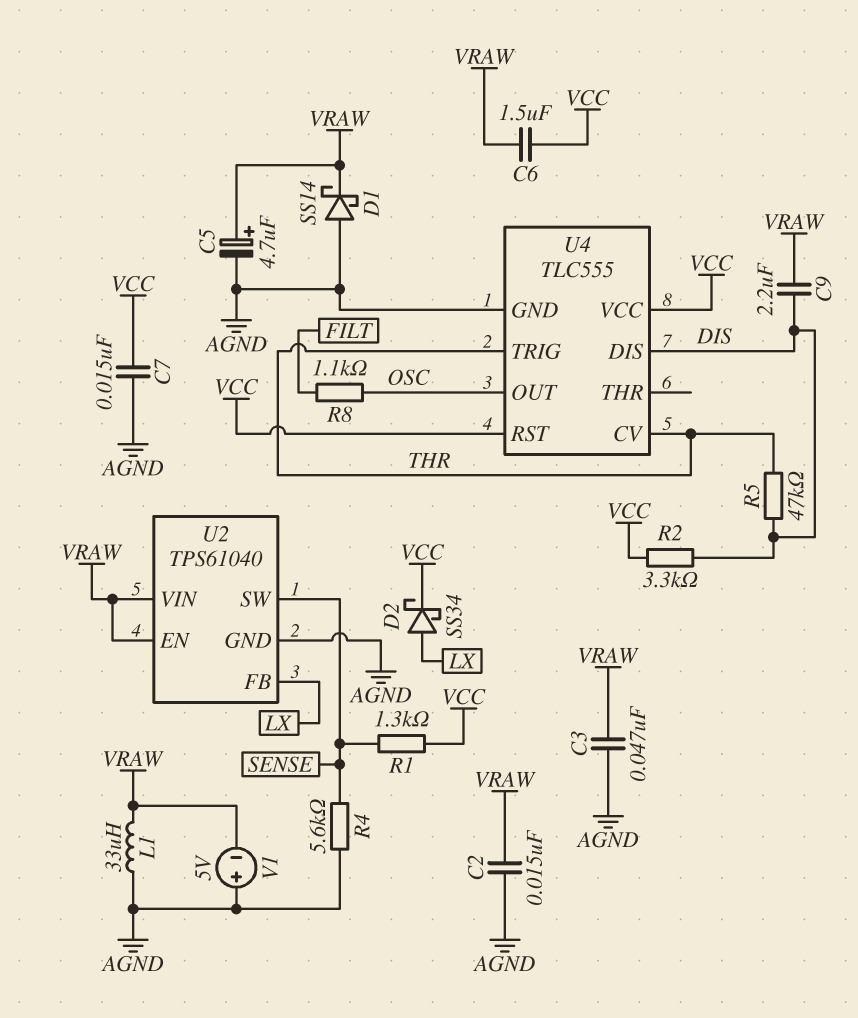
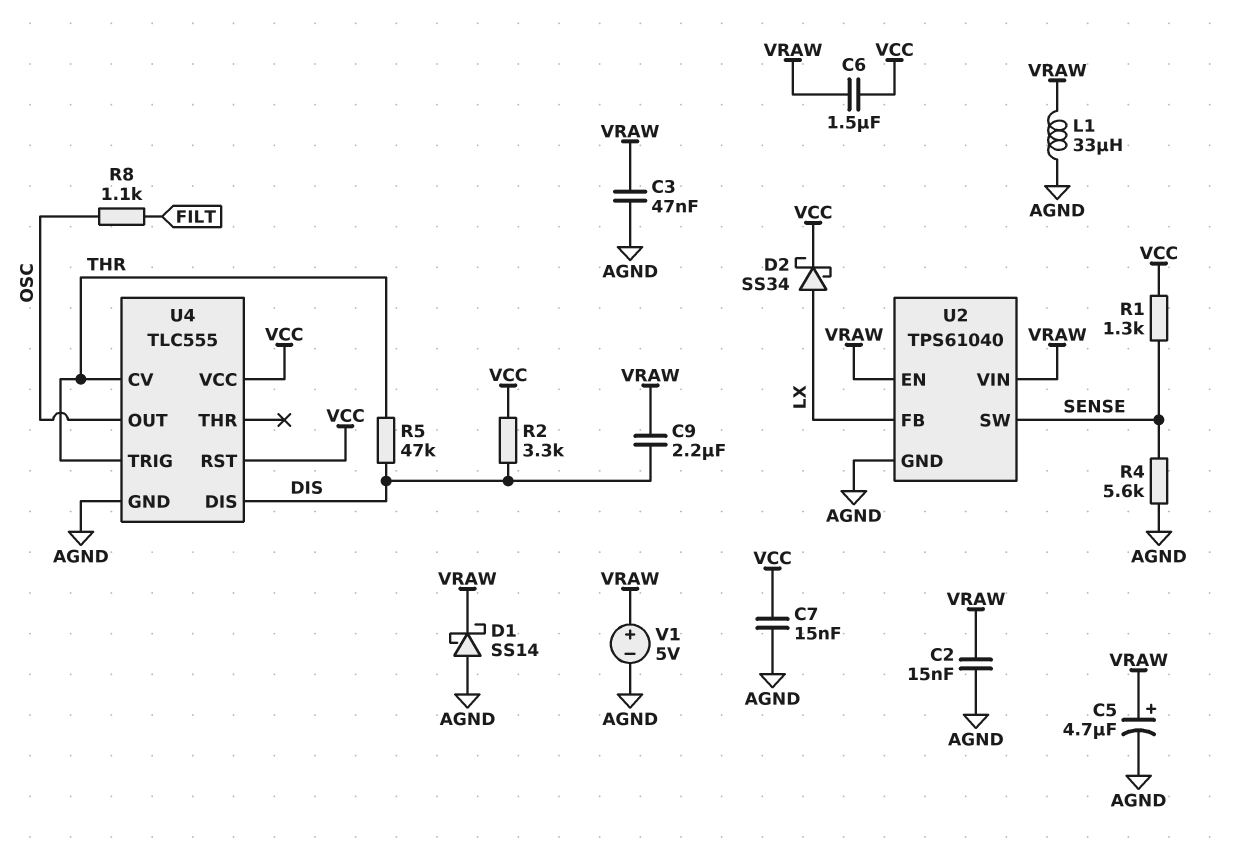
V1: 5V (plus AGND, minus VRAW) -> 5V (plus VRAW, minus AGND)

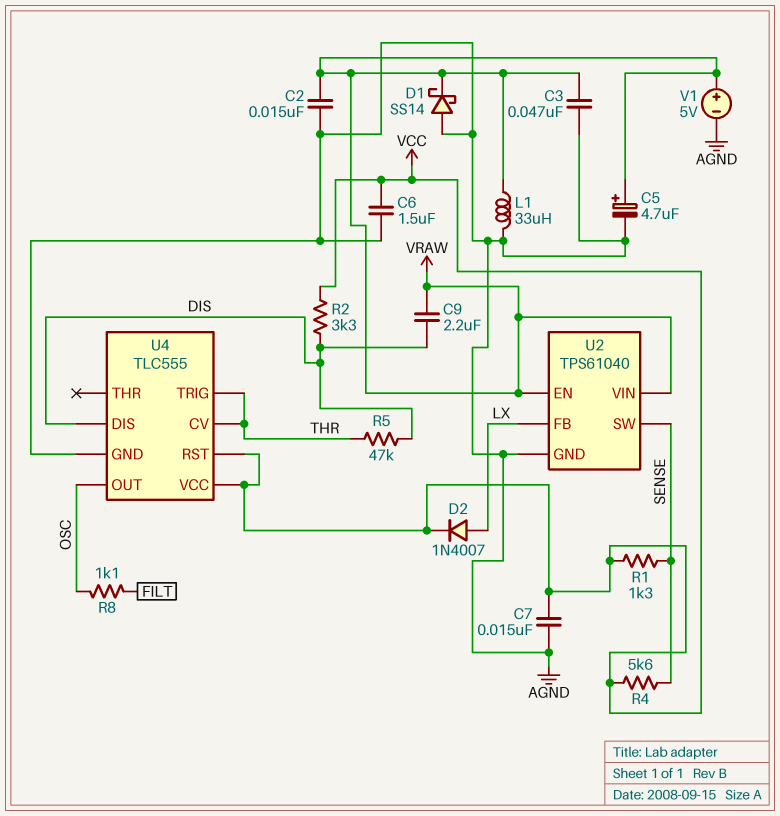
C6: 1.5uF (VCC, VRAW) -> 1.5uF (AGND, VCC)
D2: schottky SS34 (A LX, K VCC) -> diode 1N4007 (A LX, K VCC)
R4: 5.6k (AGND, SENSE) -> 5.6k (SENSE, VCC)

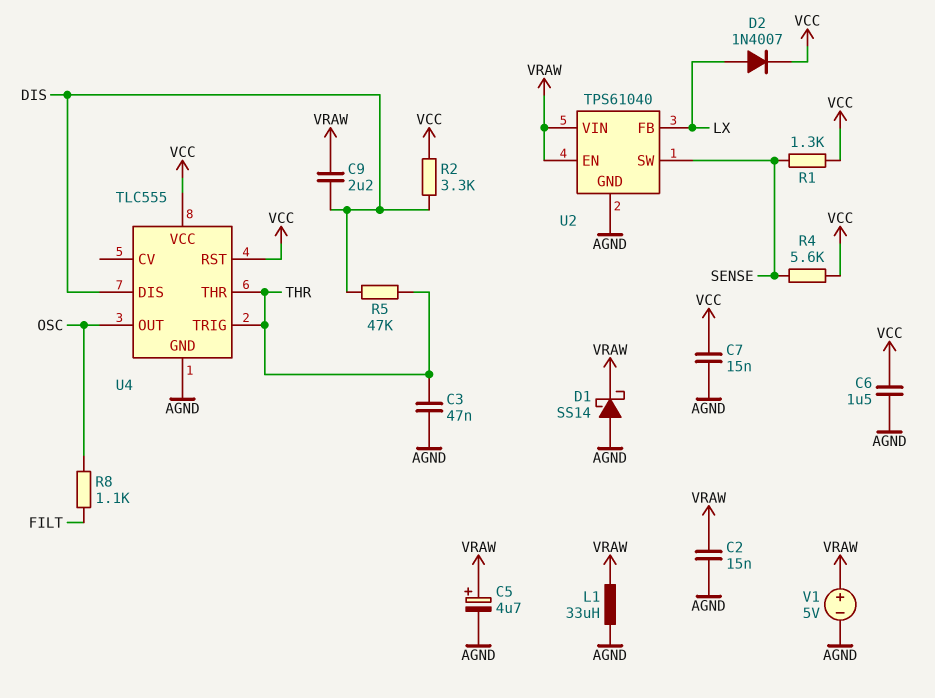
C3: 47nF (AGND, VRAW) -> 47nF (AGND, THR)
U4 pin CV: THR -> none
U4 pin THR: none -> THR

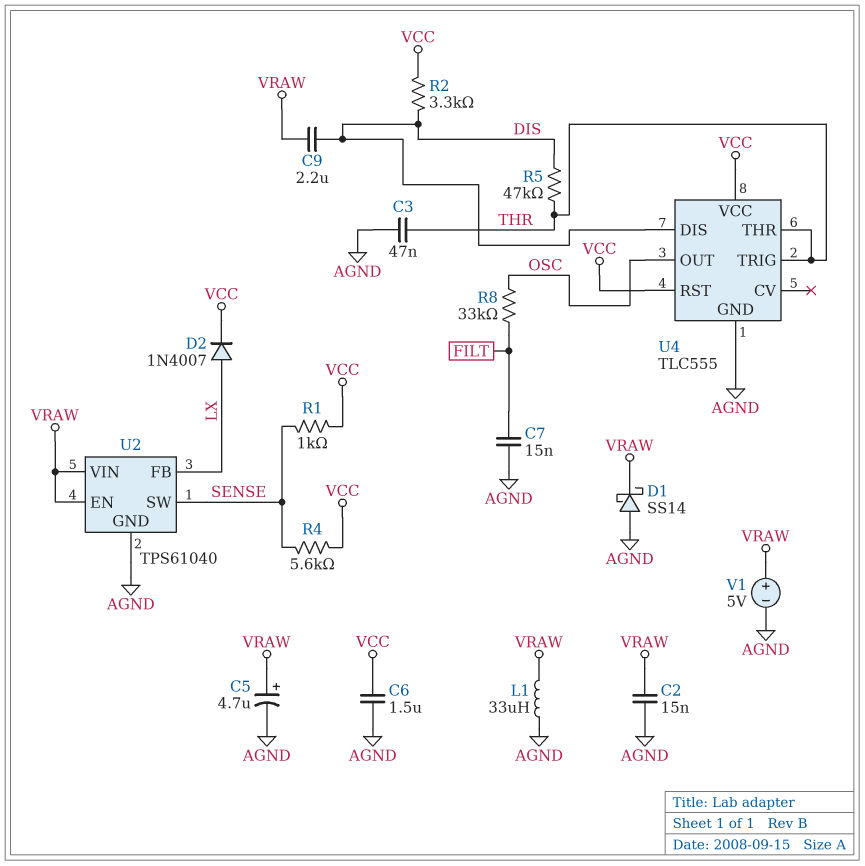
C7: 15nF (AGND, VCC) -> 15nF (AGND, FILT)
R1: 1.3k (SENSE, VCC) -> 1k (SENSE, VCC)
R8: 1.1k (FILT, OSC) -> 33k (FILT, OSC)

